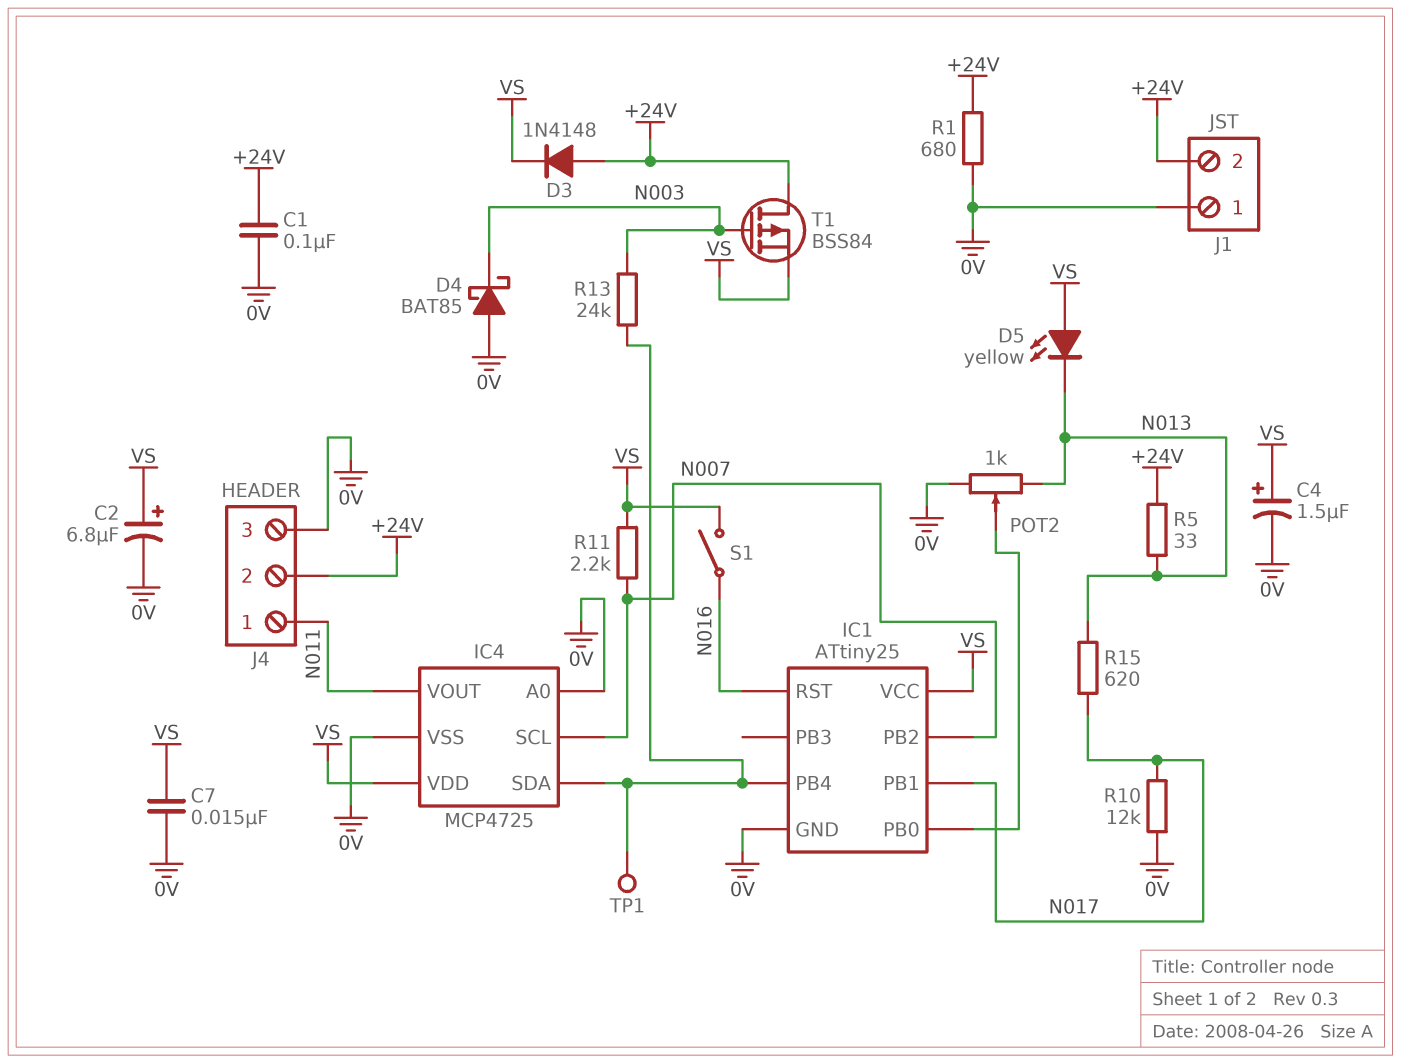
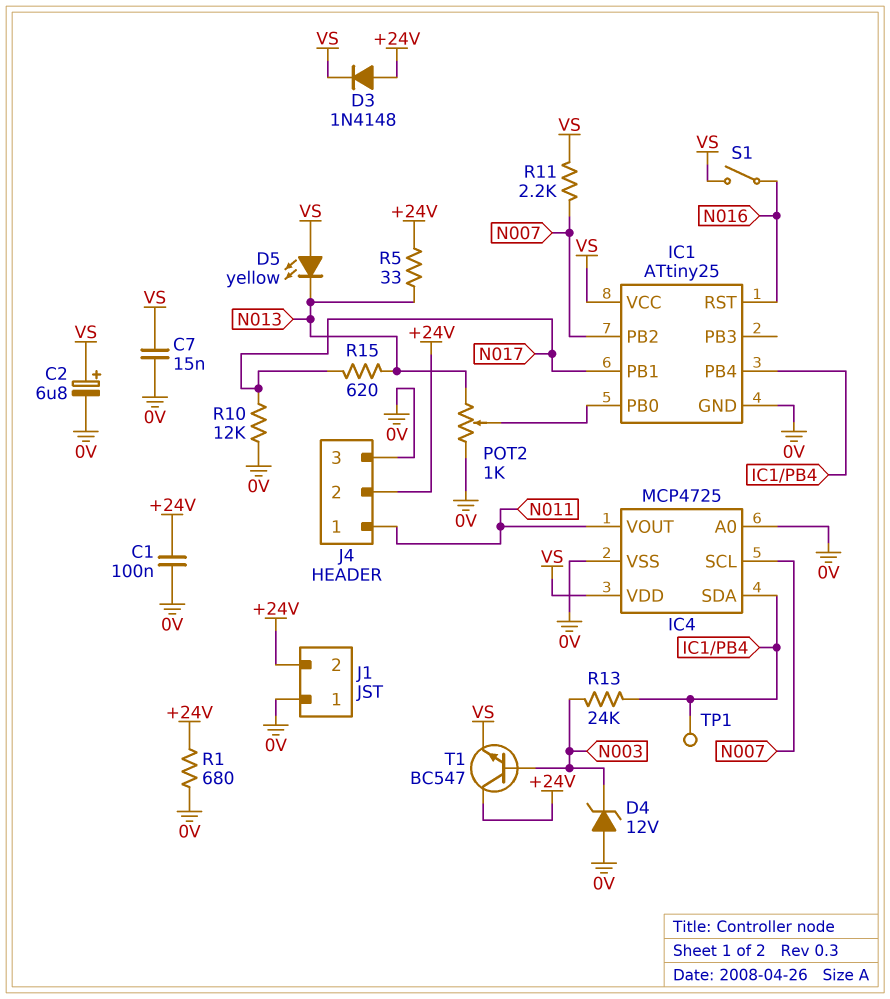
C4: 1.5uF (plus VS, minus 0V) -> none
D4: schottky BAT85 (A 0V, K N003) -> zener 12V (A 0V, K N003)
T1: PMOS BSS84 (G N003, D +24V, S VS) -> NPN BC547 (B N003, C +24V, E VS)

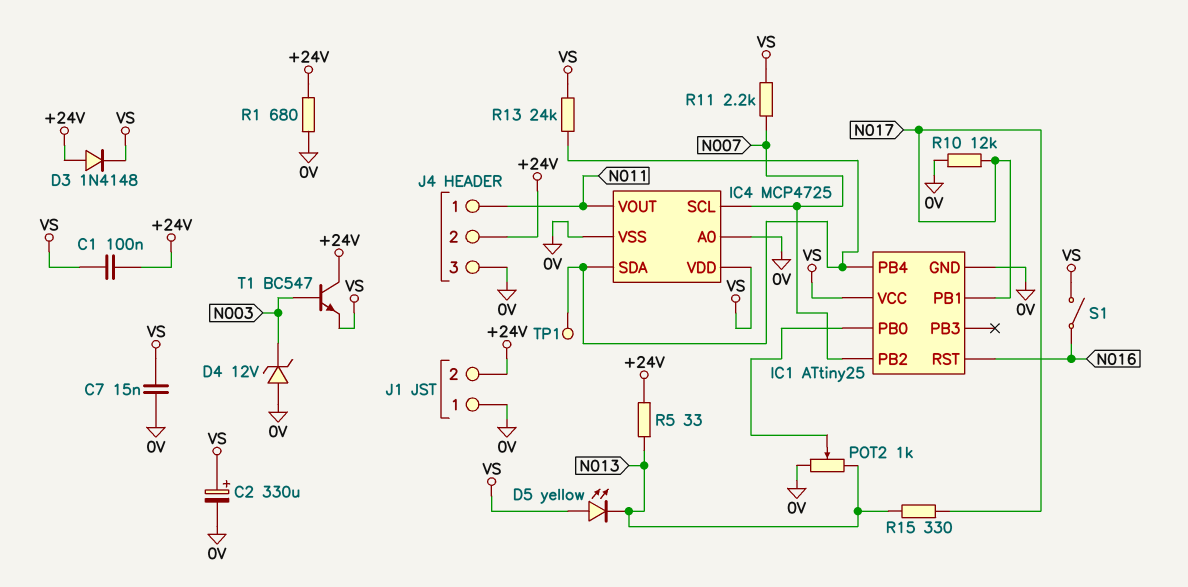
C1: 100nF (+24V, 0V) -> 100nF (+24V, VS)
C2: 6.8uF (plus VS, minus 0V) -> 330uF (plus VS, minus 0V)
R13: 24k (IC1/PB4, N003) -> 24k (IC1/PB4, VS)
R15: 620 (N013, N017) -> 330 (N013, N017)

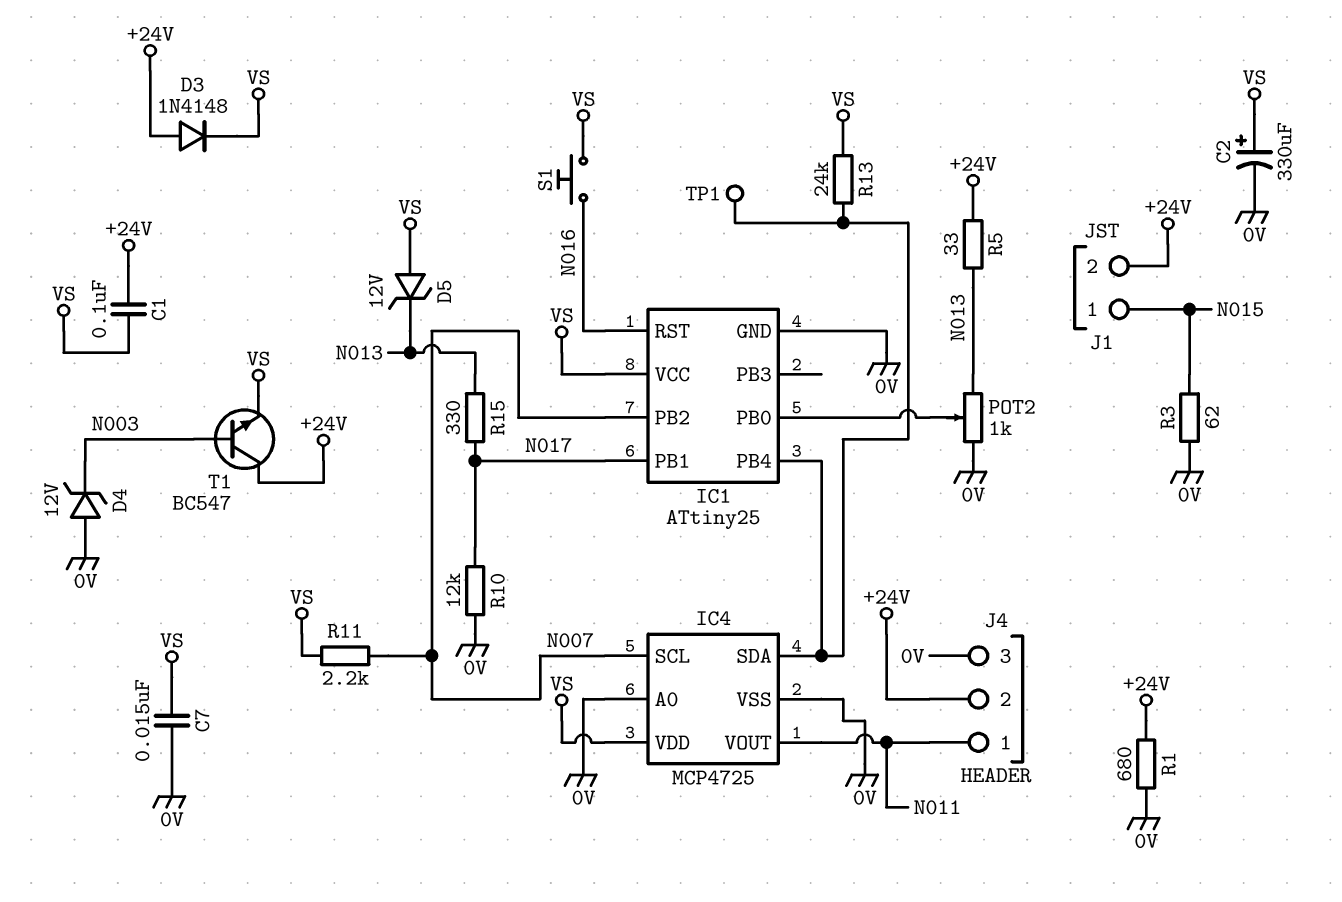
D5: LED yellow (A VS, K N013) -> zener 12V (A VS, K N013)
J1 pin 1: 0V -> N015
R3: none -> 62 (0V, N015)
S1: switch (N016, VS) -> button (N016, VS)

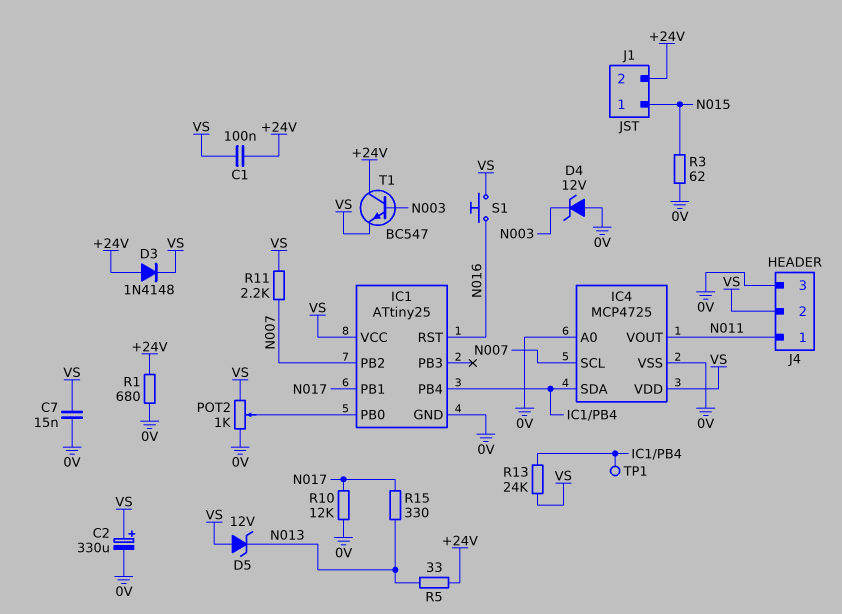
J4 pin 2: +24V -> VS
POT2: 1k (0V, N013, wiper IC1/PB0) -> 1k (0V, VS, wiper IC1/PB0)

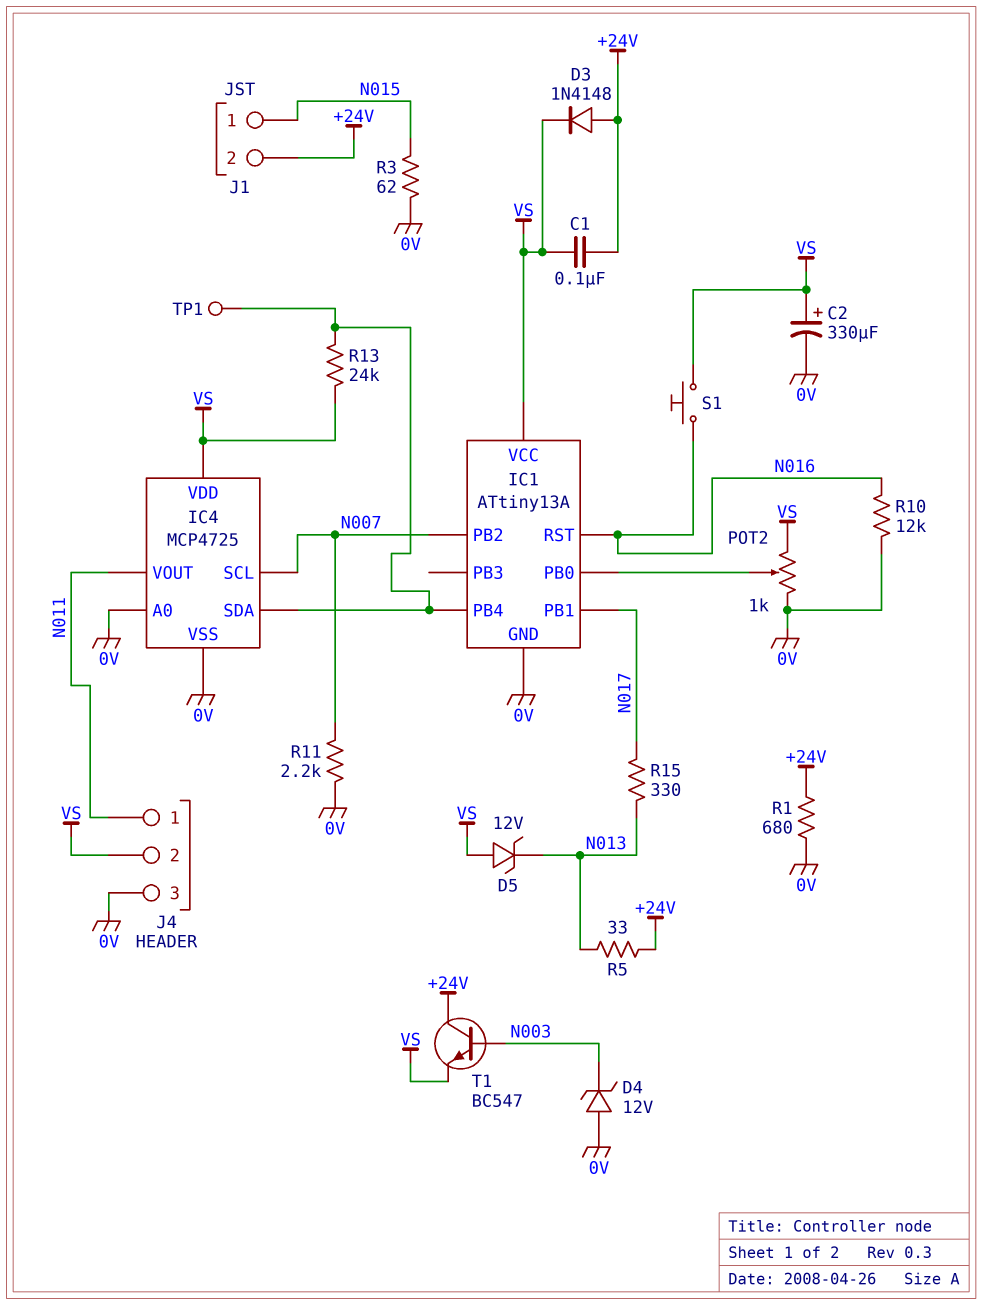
C7: 15nF (0V, VS) -> none
IC1: ATtiny25 -> ATtiny13A
R10: 12k (0V, N017) -> 12k (0V, N016)
R11: 2.2k (N007, VS) -> 2.2k (0V, N007)

